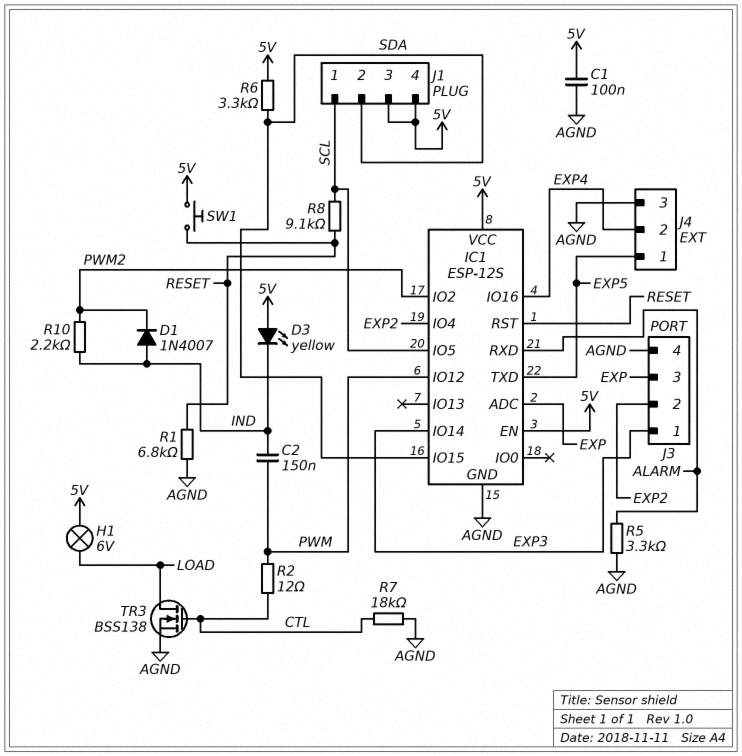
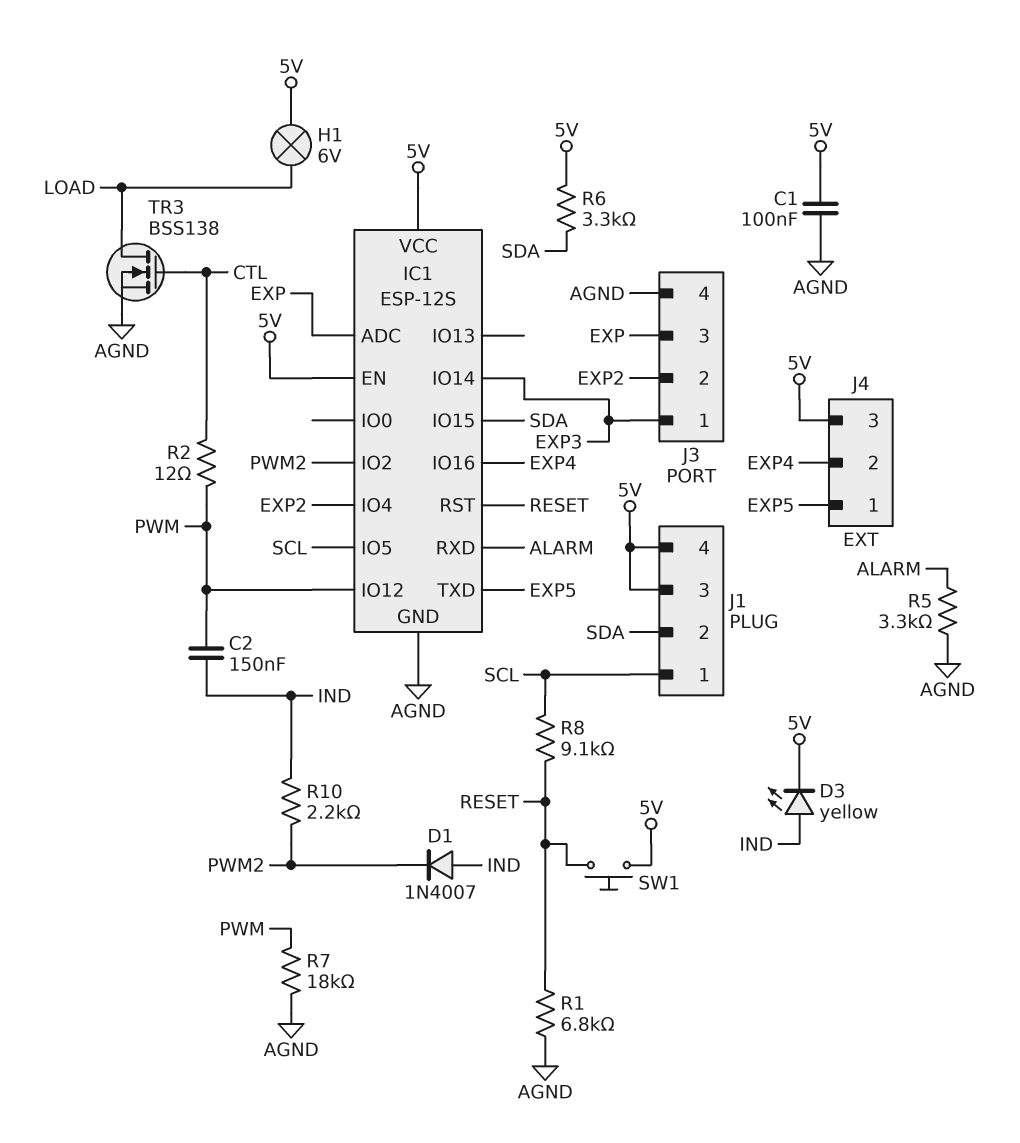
D3: LED yellow (A 5V, K IND) -> LED yellow (A IND, K 5V)
J4 pin 3: AGND -> 5V
R7: 18k (AGND, CTL) -> 18k (AGND, PWM)

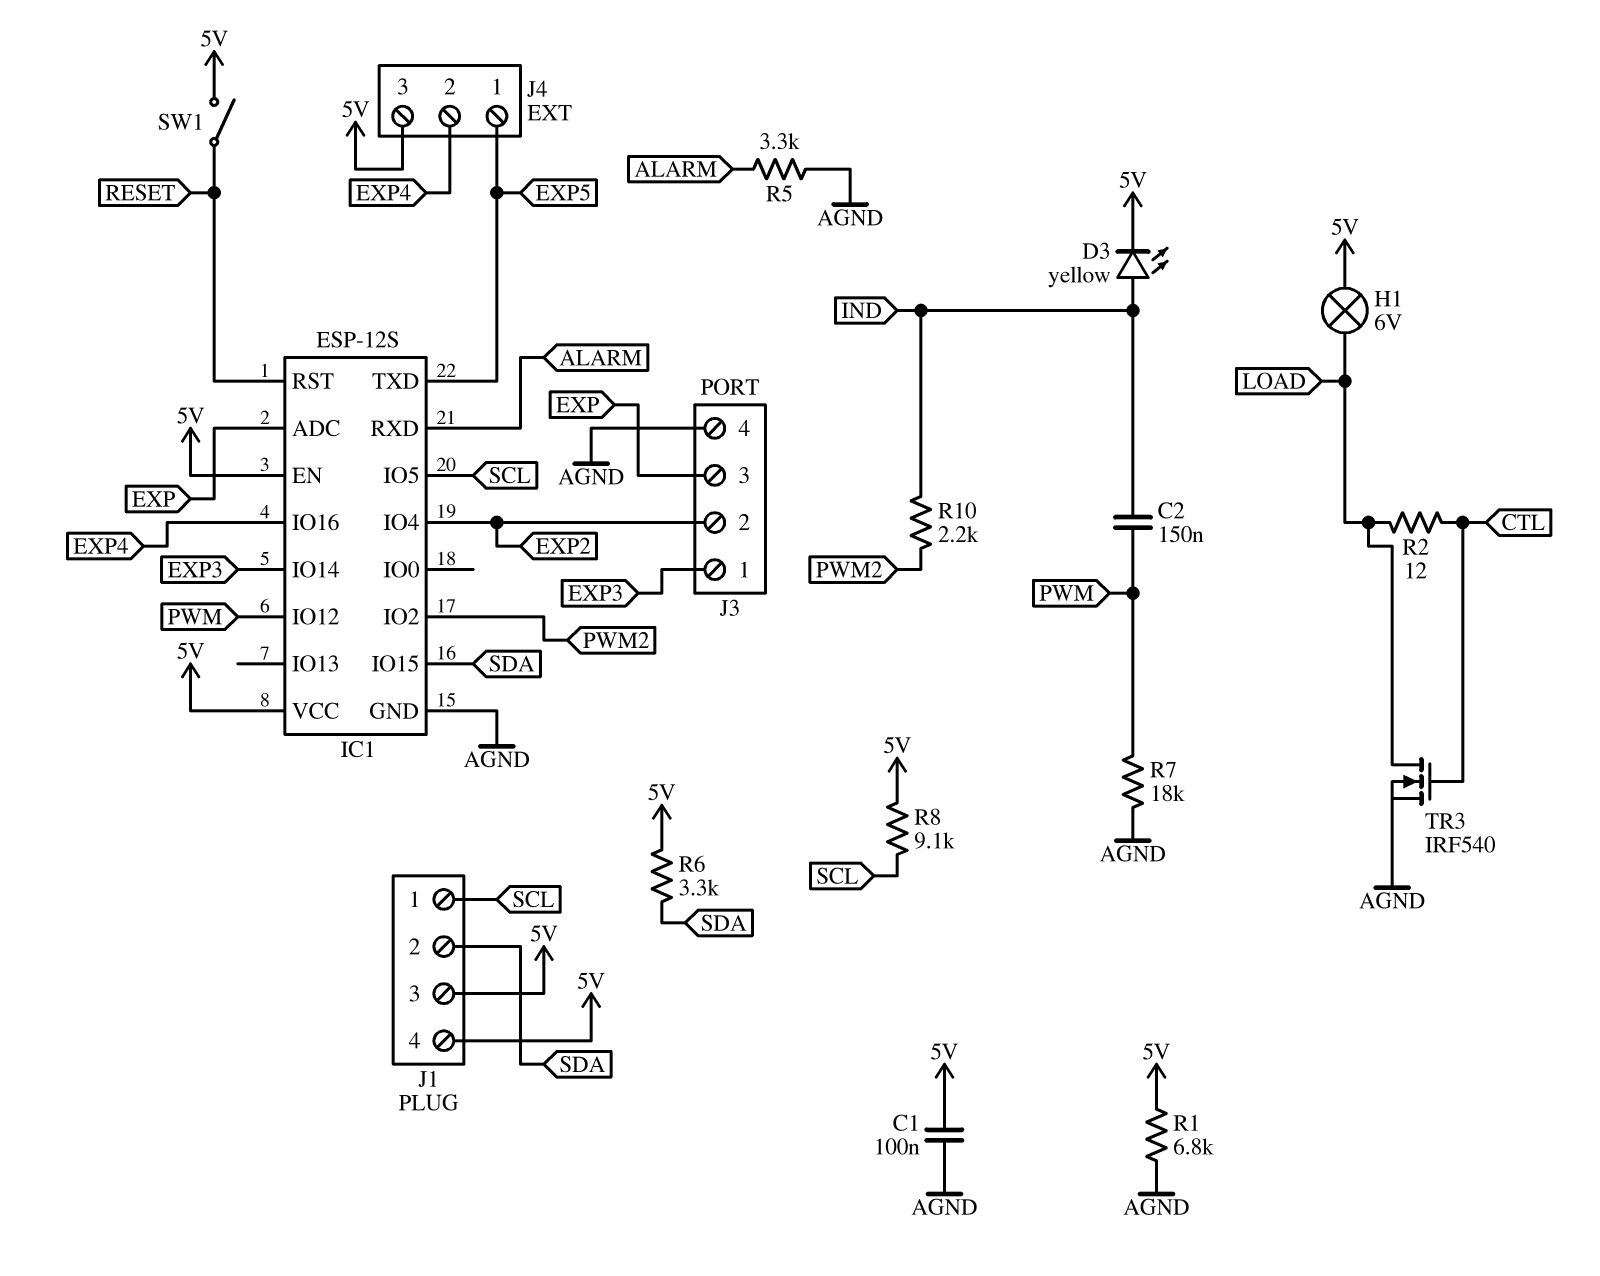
D1: diode 1N4007 (A IND, K PWM2) -> none
R1: 6.8k (AGND, RESET) -> 6.8k (5V, AGND)
R2: 12 (CTL, PWM) -> 12 (CTL, LOAD)
R8: 9.1k (RESET, SCL) -> 9.1k (5V, SCL)
SW1: button (5V, RESET) -> switch (5V, RESET)
TR3: NMOS BSS138 (G CTL, D LOAD, S AGND) -> NMOS IRF540 (G CTL, D LOAD, S AGND)

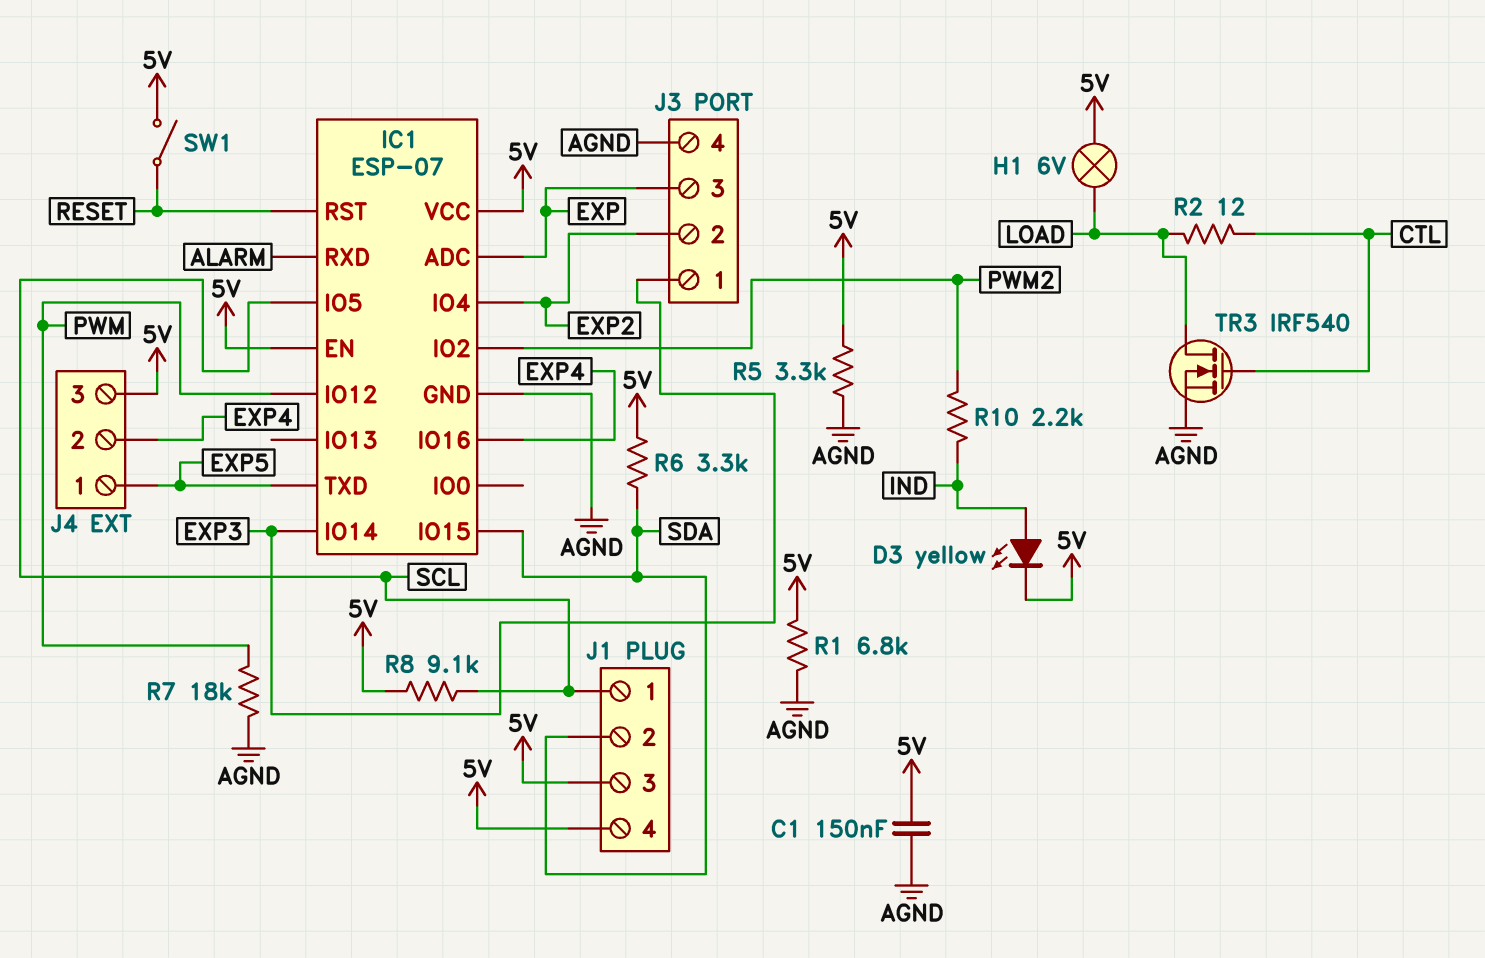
C1: 100nF (5V, AGND) -> 150nF (5V, AGND)
C2: 150nF (IND, PWM) -> none
IC1: ESP-12S -> ESP-07
R5: 3.3k (AGND, ALARM) -> 3.3k (5V, AGND)

